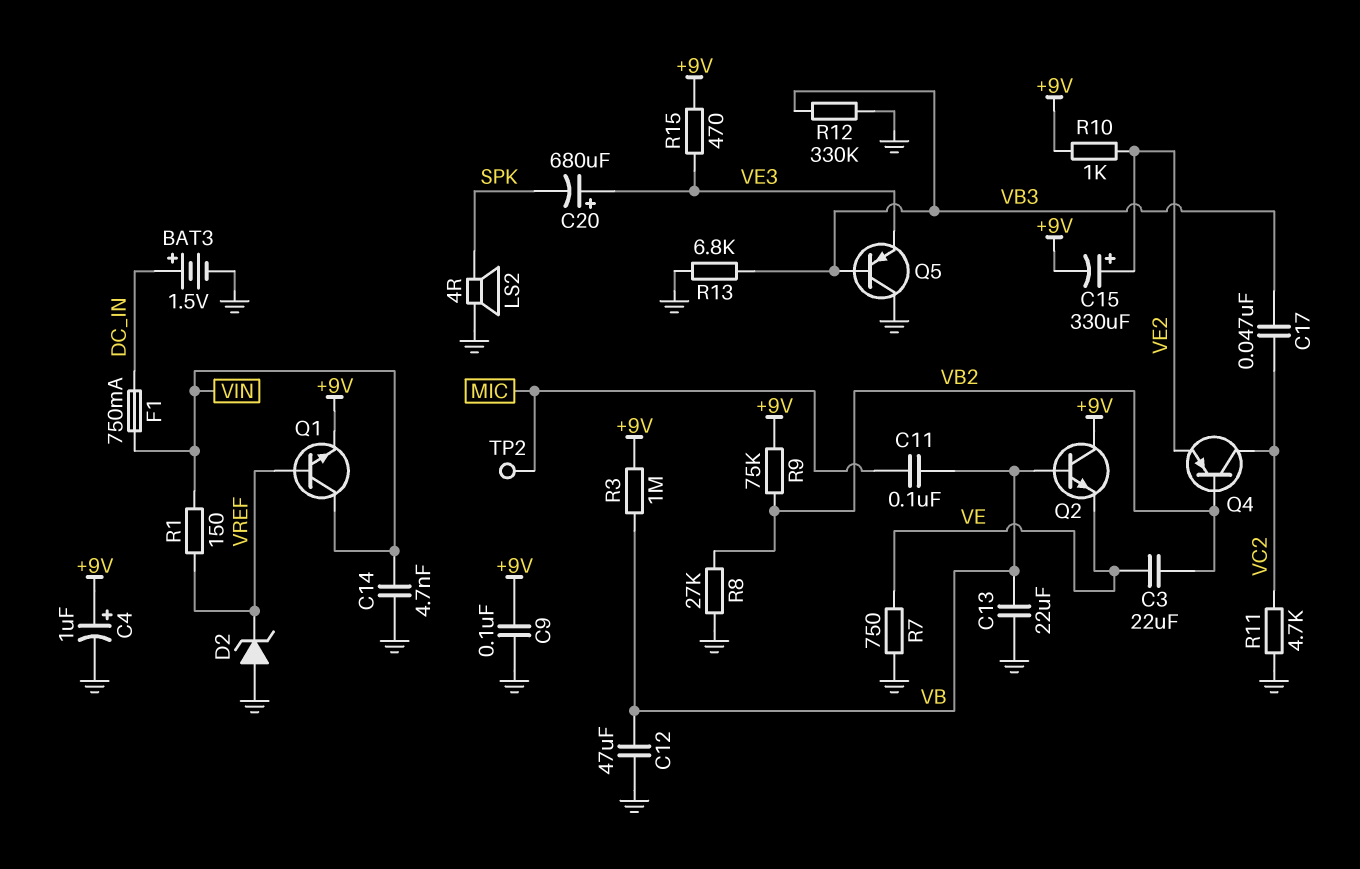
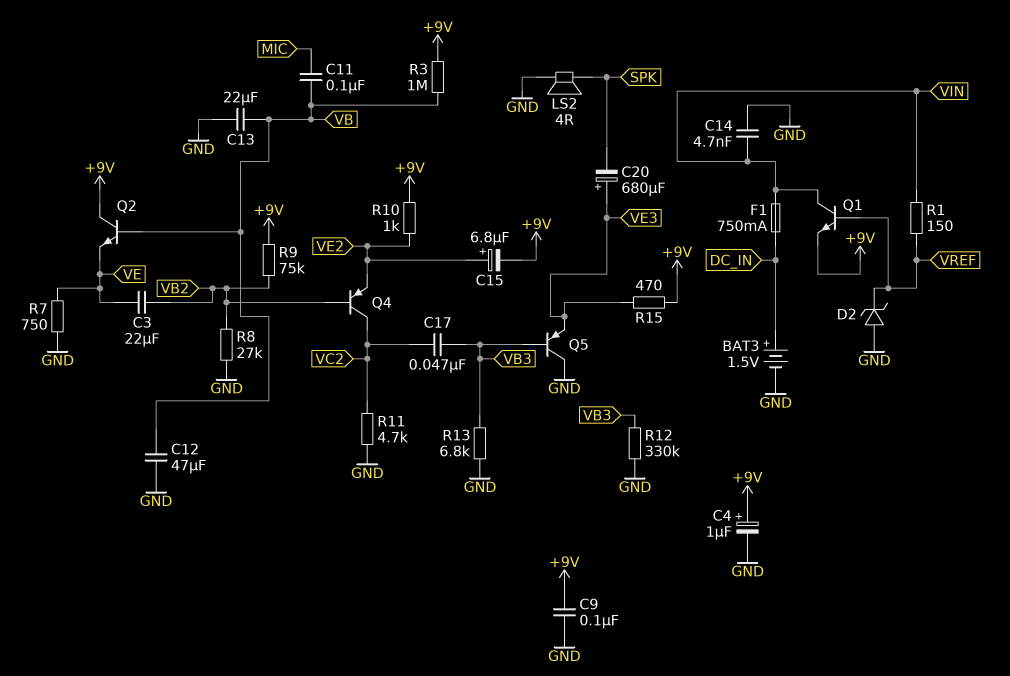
C15: 330uF (plus VE2, minus +9V) -> 6.8uF (plus VE2, minus +9V)
TP2: test point (MIC) -> none

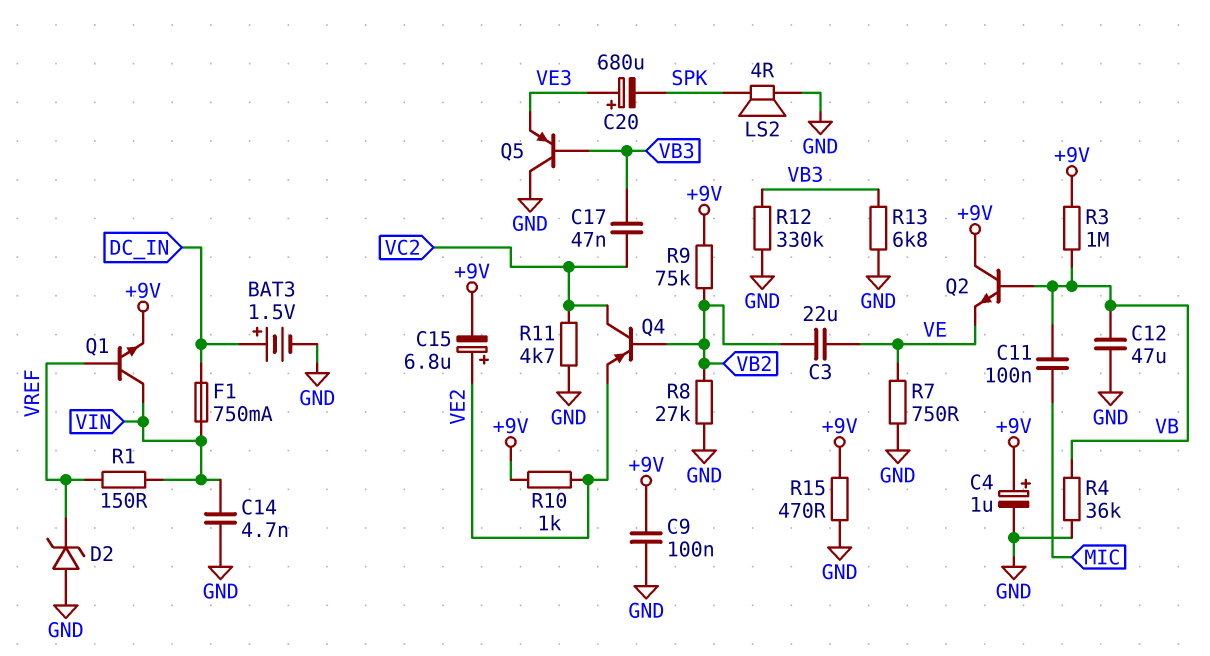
C13: 22uF (GND, VB) -> none
R4: none -> 36k (GND, VB)
R15: 470 (+9V, VE3) -> 470 (+9V, GND)

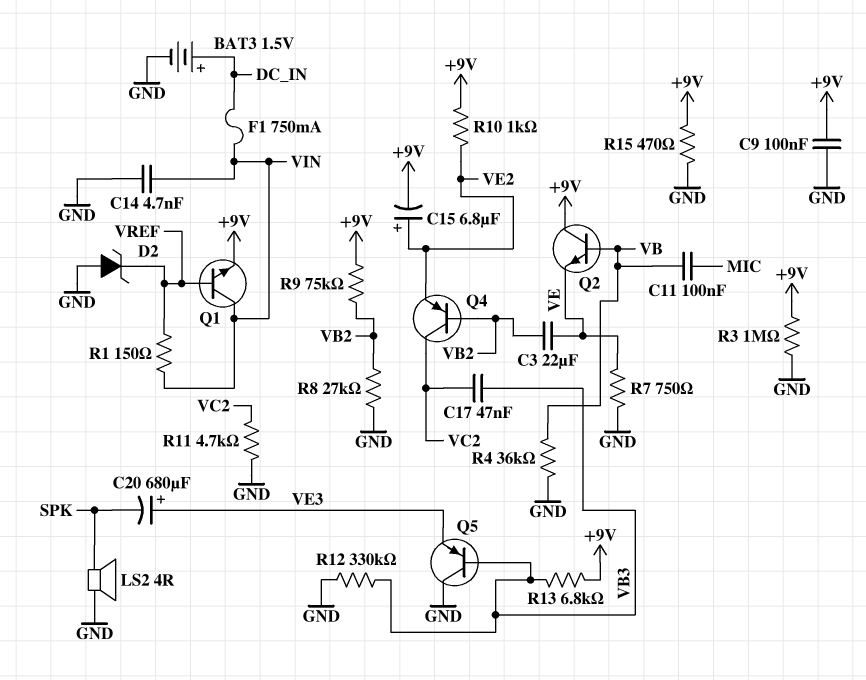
C4: 1uF (plus +9V, minus GND) -> none
C12: 47uF (GND, VB) -> none
R3: 1M (+9V, VB) -> 1M (+9V, GND)
R13: 6.8k (GND, VB3) -> 6.8k (+9V, VB3)

